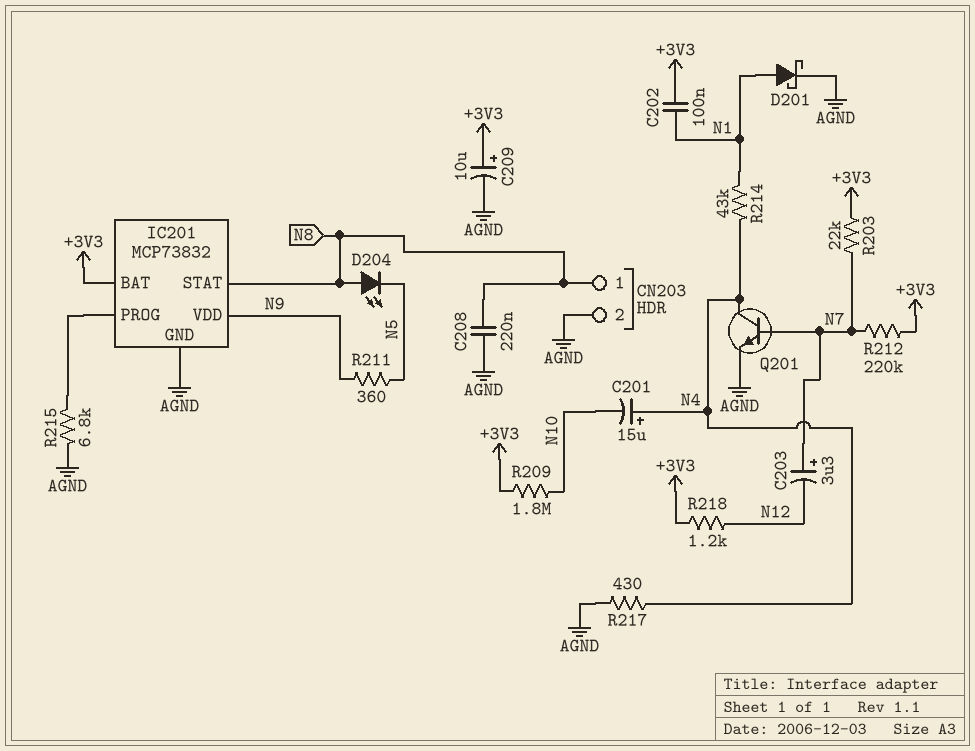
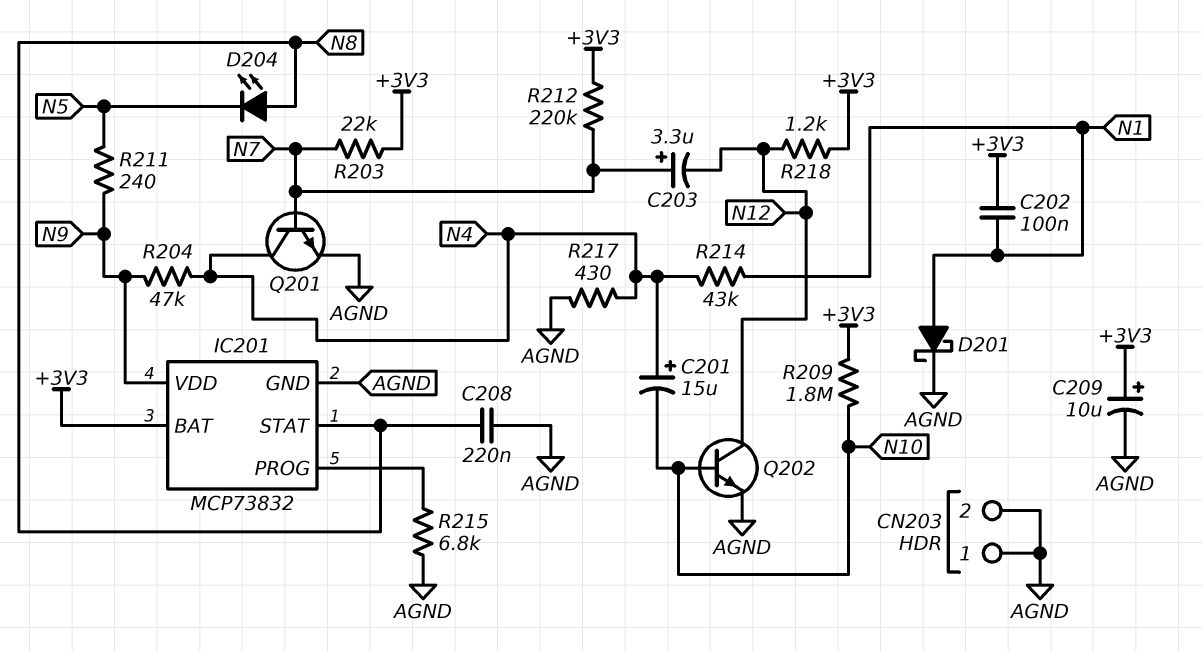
CN203 pin 1: N8 -> AGND
Q202: none -> NPN (B N10, C N12, E AGND)
R204: none -> 47k (N4, N9)
R211: 360 (N5, N9) -> 240 (N5, N9)

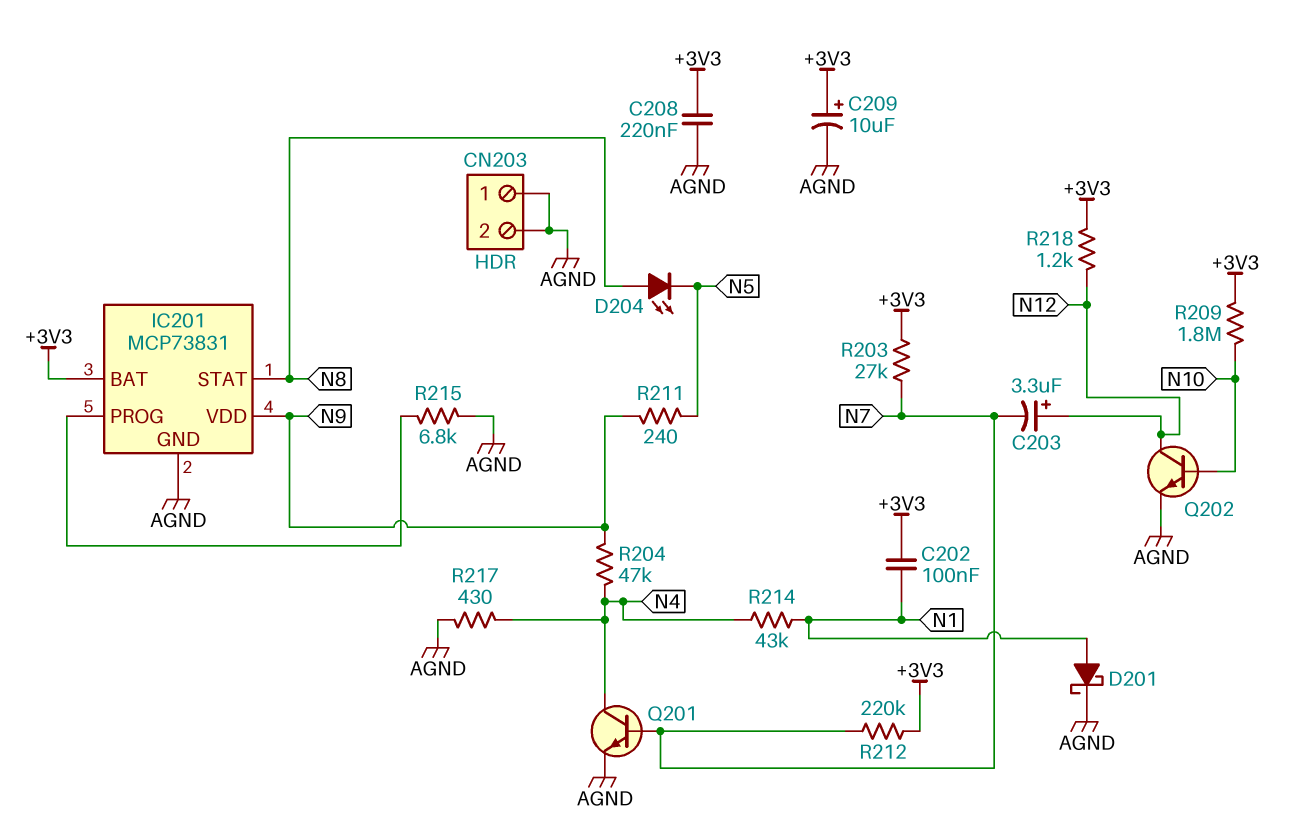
C201: 15uF (plus N4, minus N10) -> none
C203: 3.3uF (plus N7, minus N12) -> 3.3uF (plus N12, minus N7)
C208: 220nF (AGND, N8) -> 220nF (+3V3, AGND)
IC201: MCP73832 -> MCP73831
R203: 22k (+3V3, N7) -> 27k (+3V3, N7)

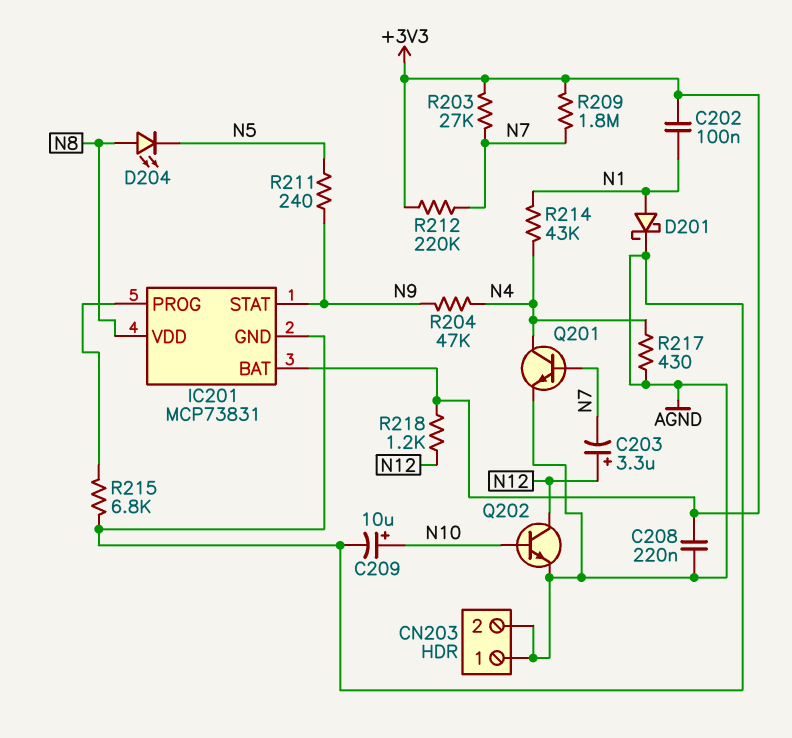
C209: 10uF (plus +3V3, minus AGND) -> 10uF (plus N10, minus AGND)
IC201 pin STAT: N8 -> N9
IC201 pin VDD: N9 -> N8
R209: 1.8M (+3V3, N10) -> 1.8M (+3V3, N7)

